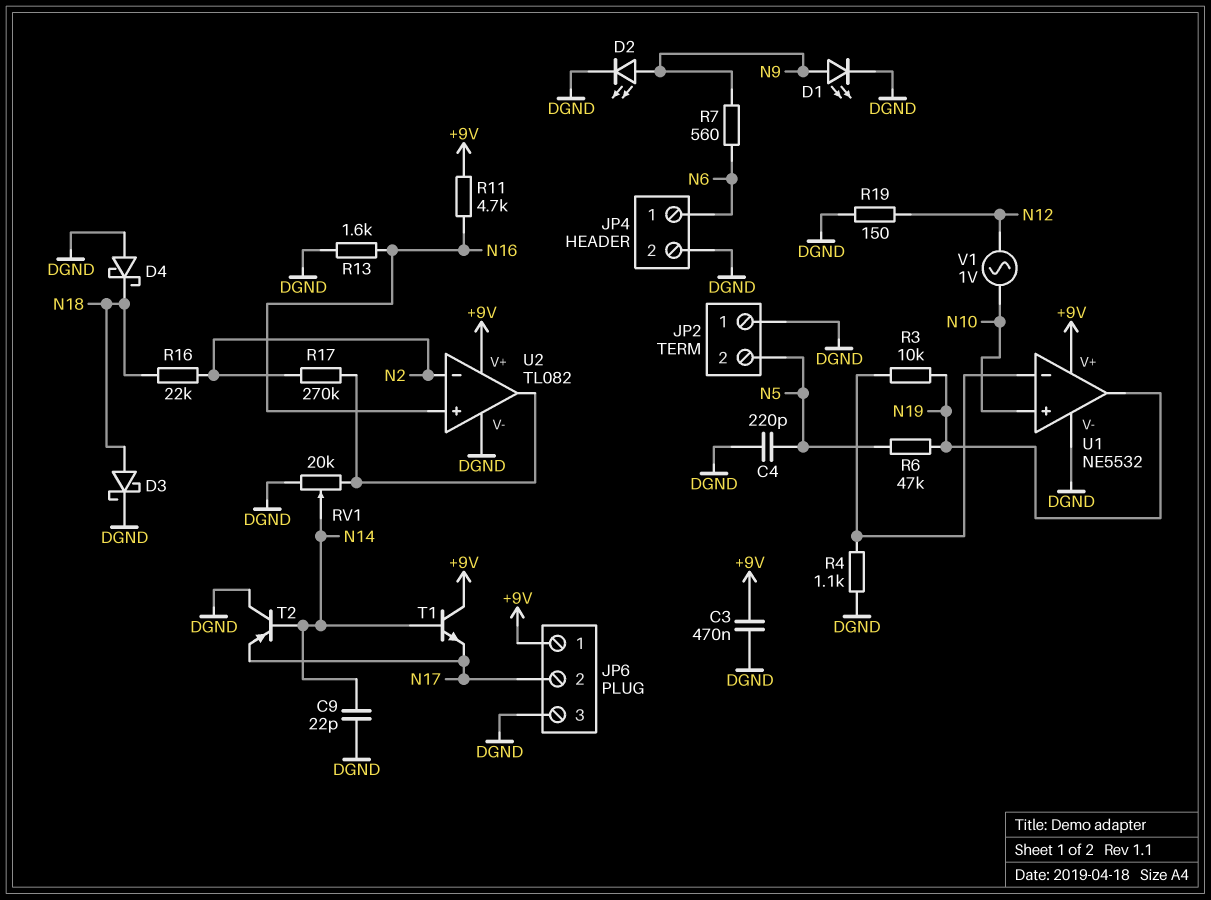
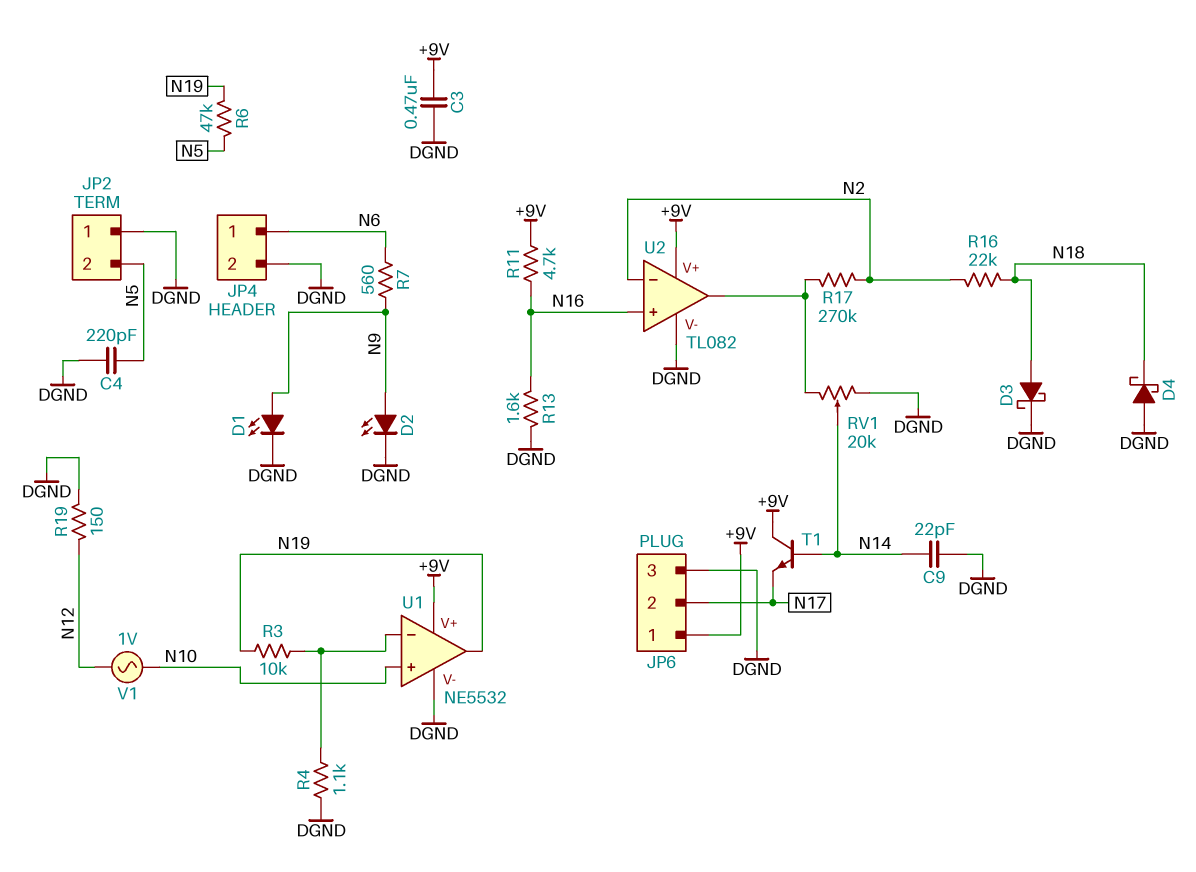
T2: PNP (B N14, C DGND, E N17) -> none

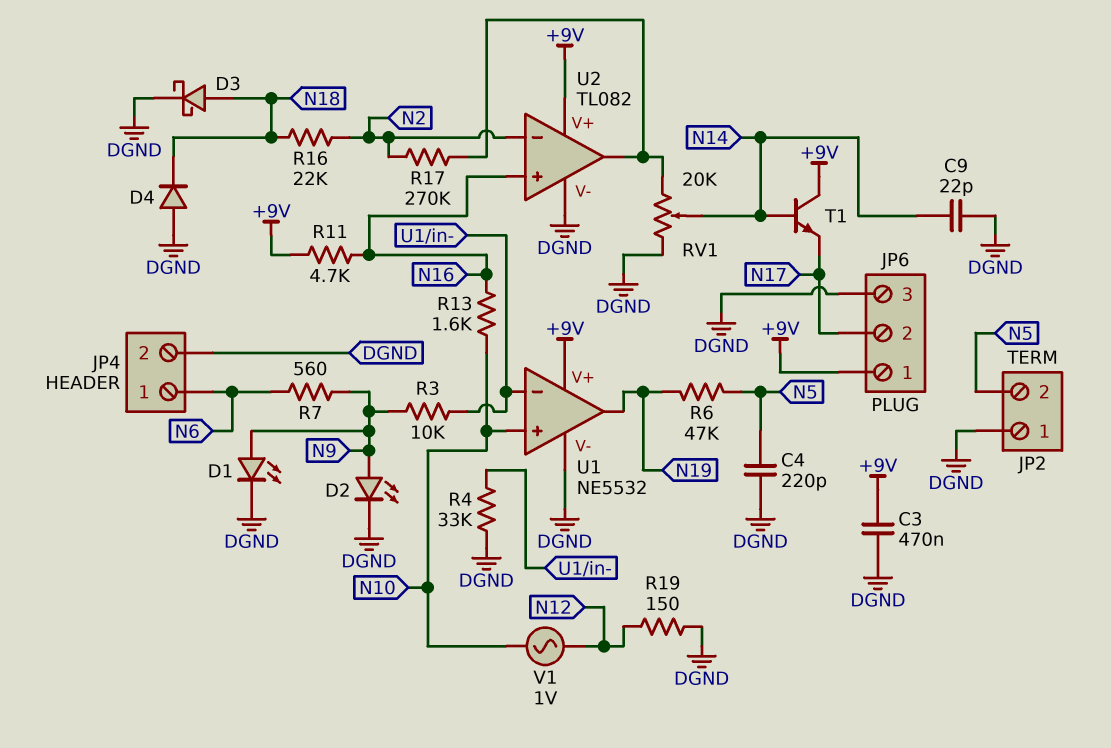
D4: schottky (A DGND, K N18) -> diode (A DGND, K N18)
R3: 10k (N19, U1/in-) -> 10k (N9, U1/in-)
R4: 1.1k (DGND, U1/in-) -> 33k (DGND, U1/in-)
R13: 1.6k (DGND, N16) -> 1.6k (N10, N16)

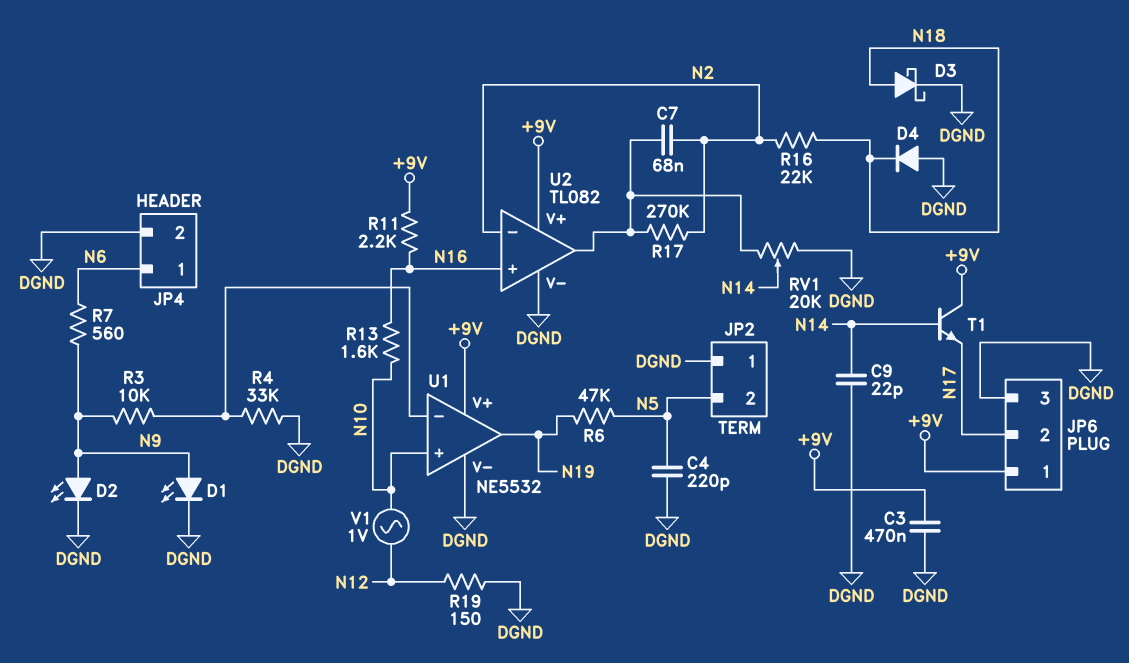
C7: none -> 68nF (N2, U2/out)
R11: 4.7k (+9V, N16) -> 2.2k (+9V, N16)

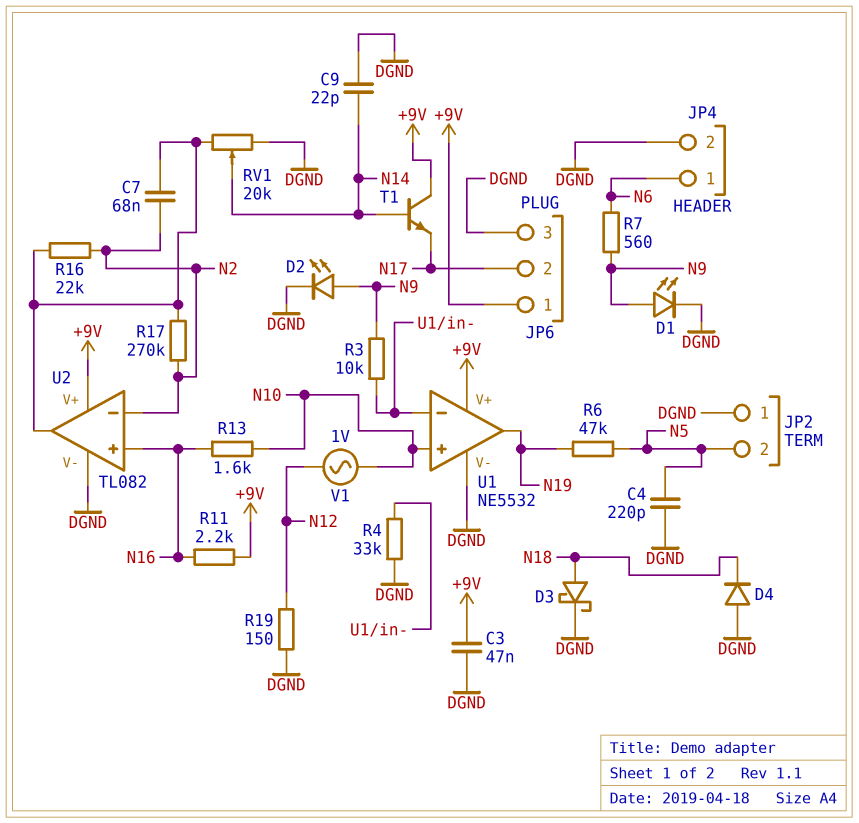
C3: 470nF (+9V, DGND) -> 47nF (+9V, DGND)
R16: 22k (N2, N18) -> 22k (N2, U2/out)

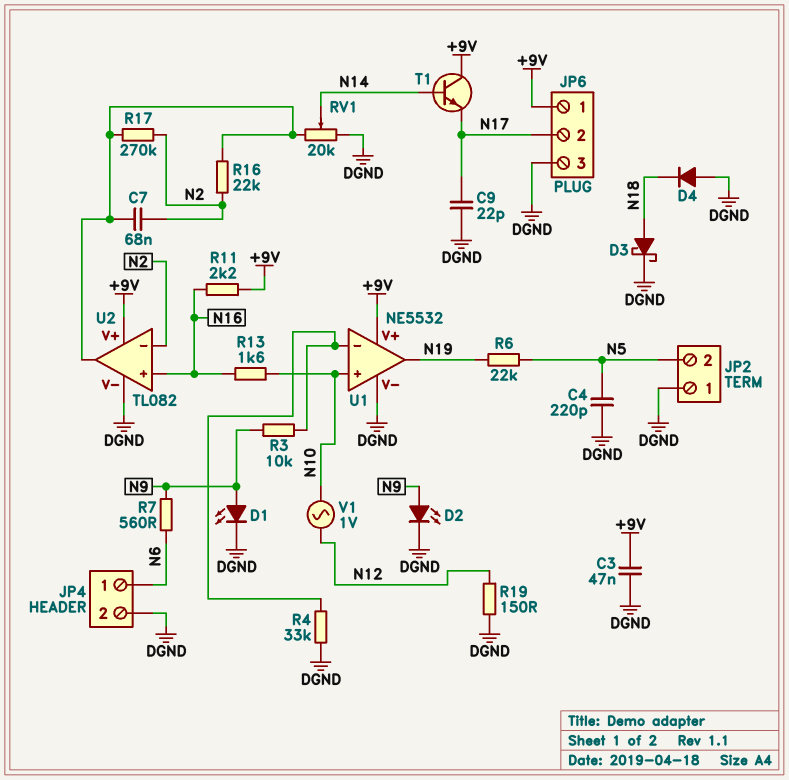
C9: 22pF (DGND, N14) -> 22pF (DGND, N17)
R6: 47k (N5, N19) -> 22k (N5, N19)

